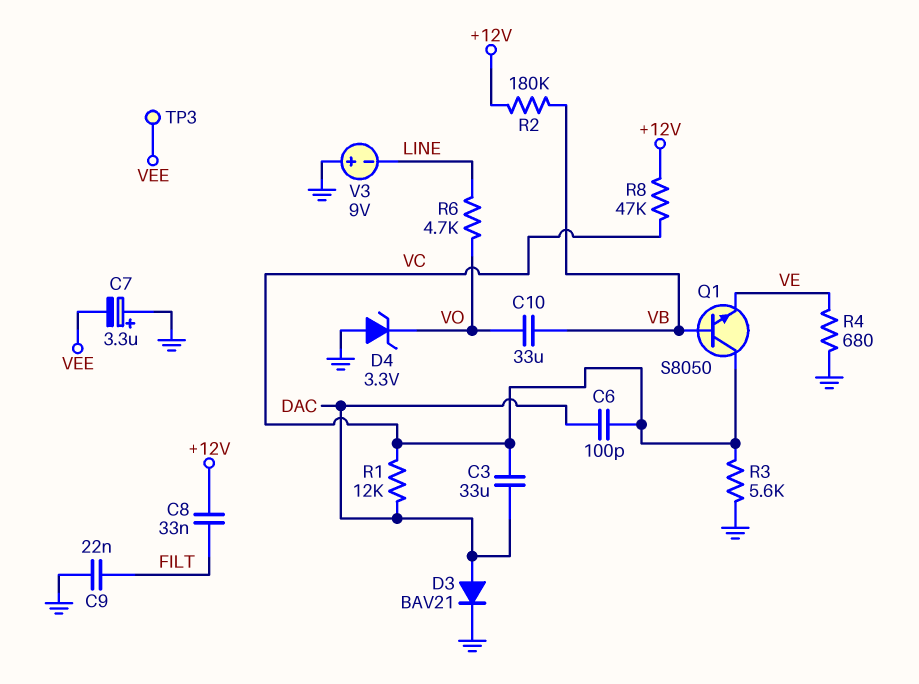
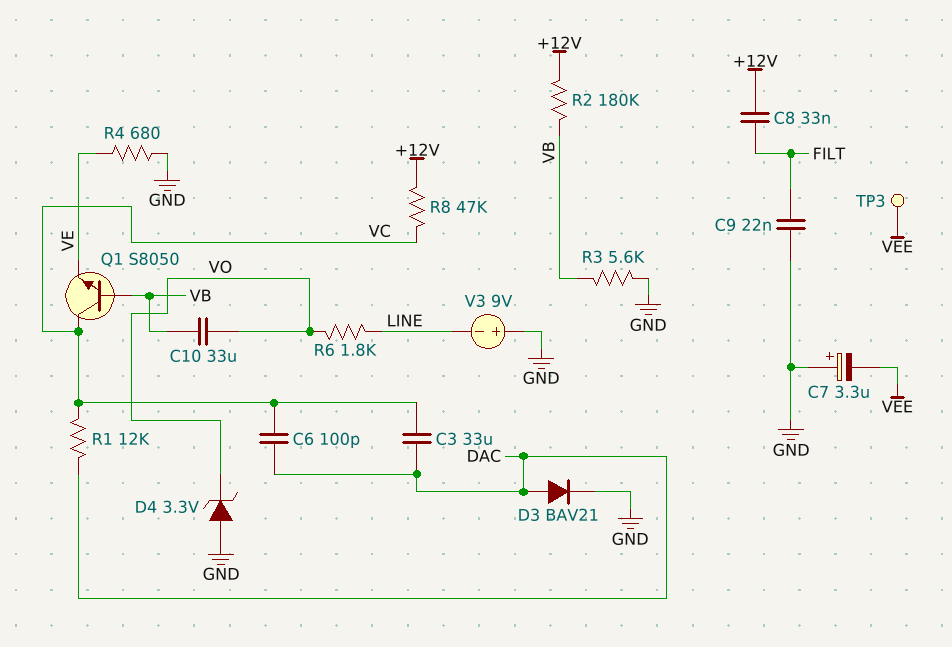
R3: 5.6k (GND, VC) -> 5.6k (GND, VB)
R6: 4.7k (LINE, VO) -> 1.8k (LINE, VO)

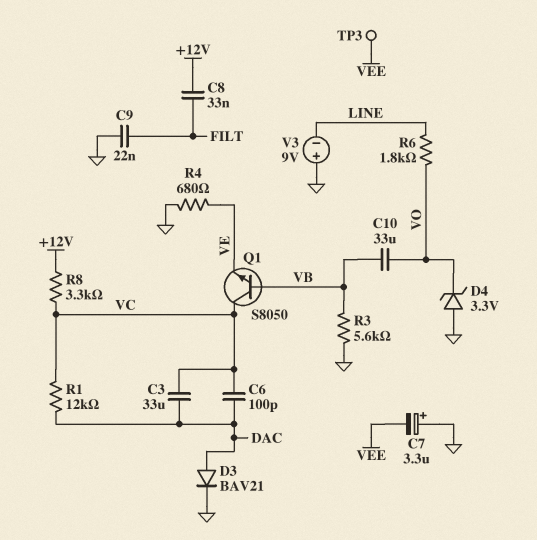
R2: 180k (+12V, VB) -> none
R8: 47k (+12V, VC) -> 3.3k (+12V, VC)

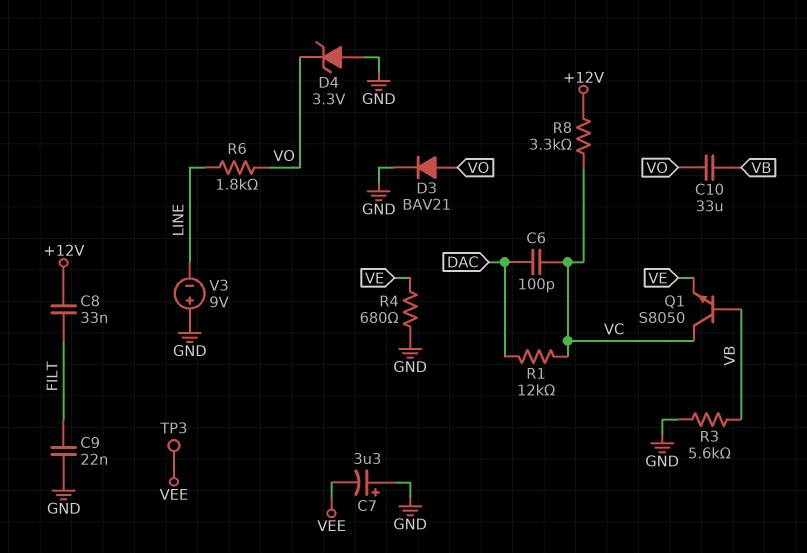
C3: 33uF (DAC, VC) -> none
D3: diode BAV21 (A DAC, K GND) -> diode BAV21 (A VO, K GND)

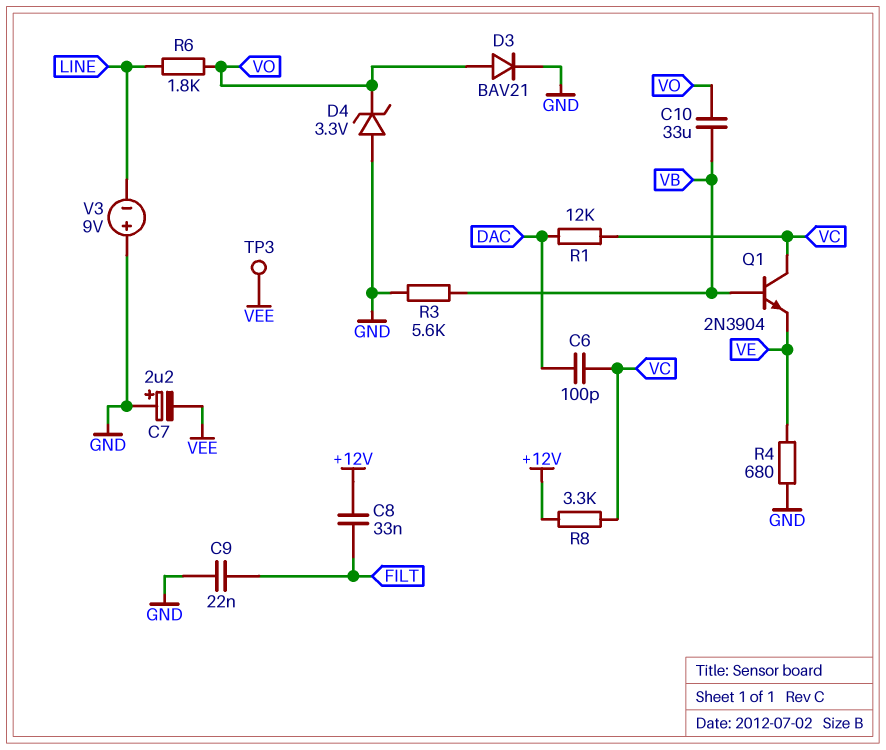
C7: 3.3uF (plus GND, minus VEE) -> 2.2uF (plus GND, minus VEE)
Q1: NPN S8050 (B VB, C VC, E VE) -> NPN 2N3904 (B VB, C VC, E VE)

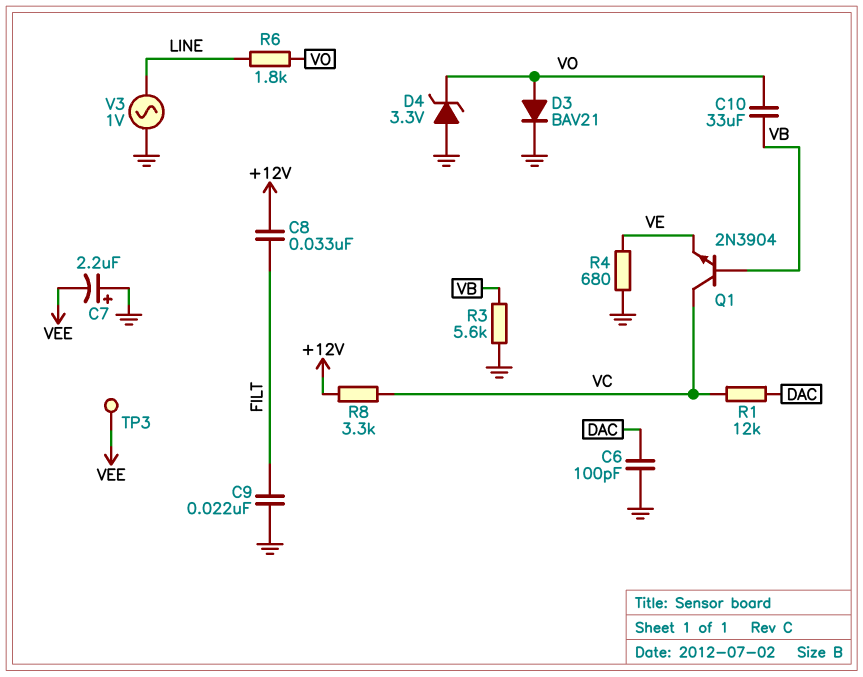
C6: 100pF (DAC, VC) -> 100pF (DAC, GND)
V3: 9V (plus GND, minus LINE) -> AC 1V (GND, LINE)

